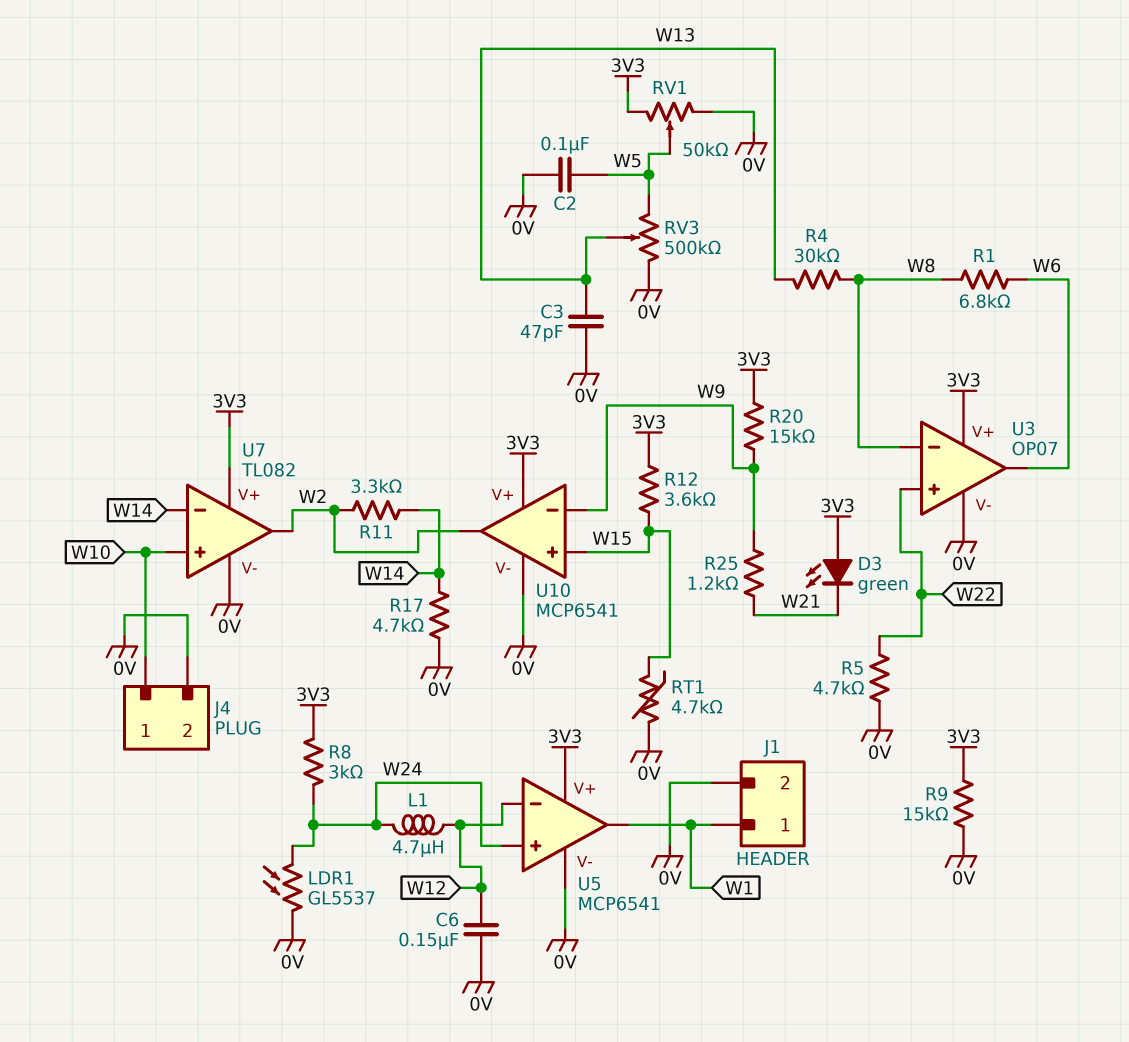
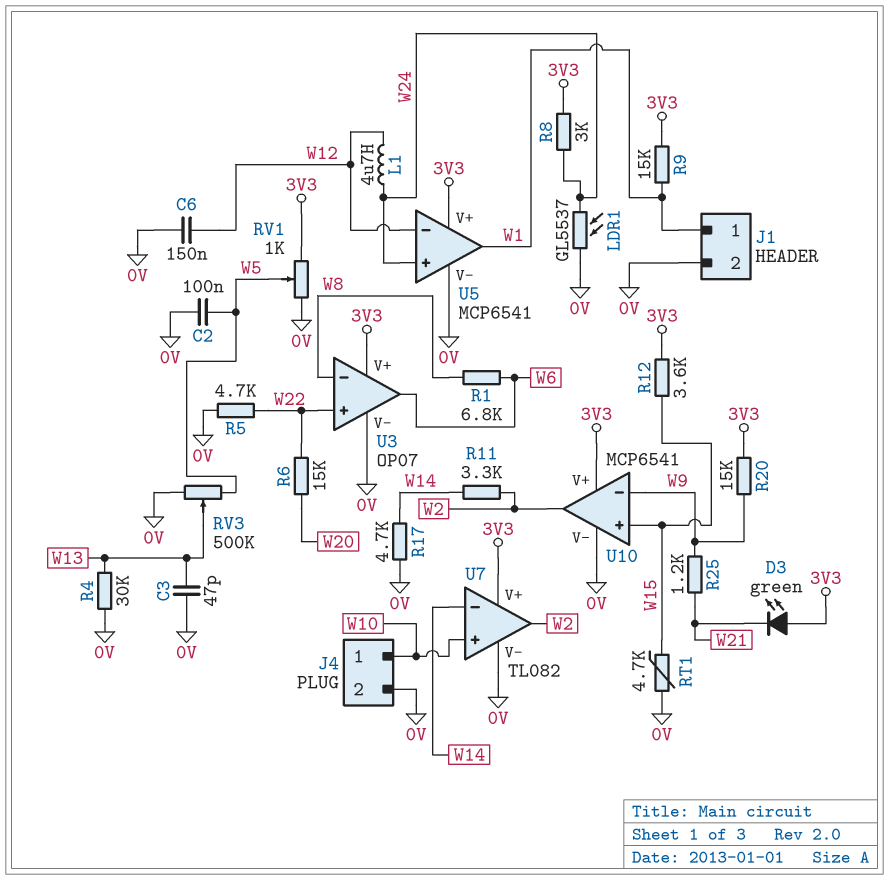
R4: 30k (W8, W13) -> 30k (0V, W13)
R6: none -> 15k (W20, W22)
R9: 15k (0V, 3V3) -> 15k (3V3, W1)
RV1: 50k (0V, 3V3, wiper W5) -> 1k (0V, 3V3, wiper W5)

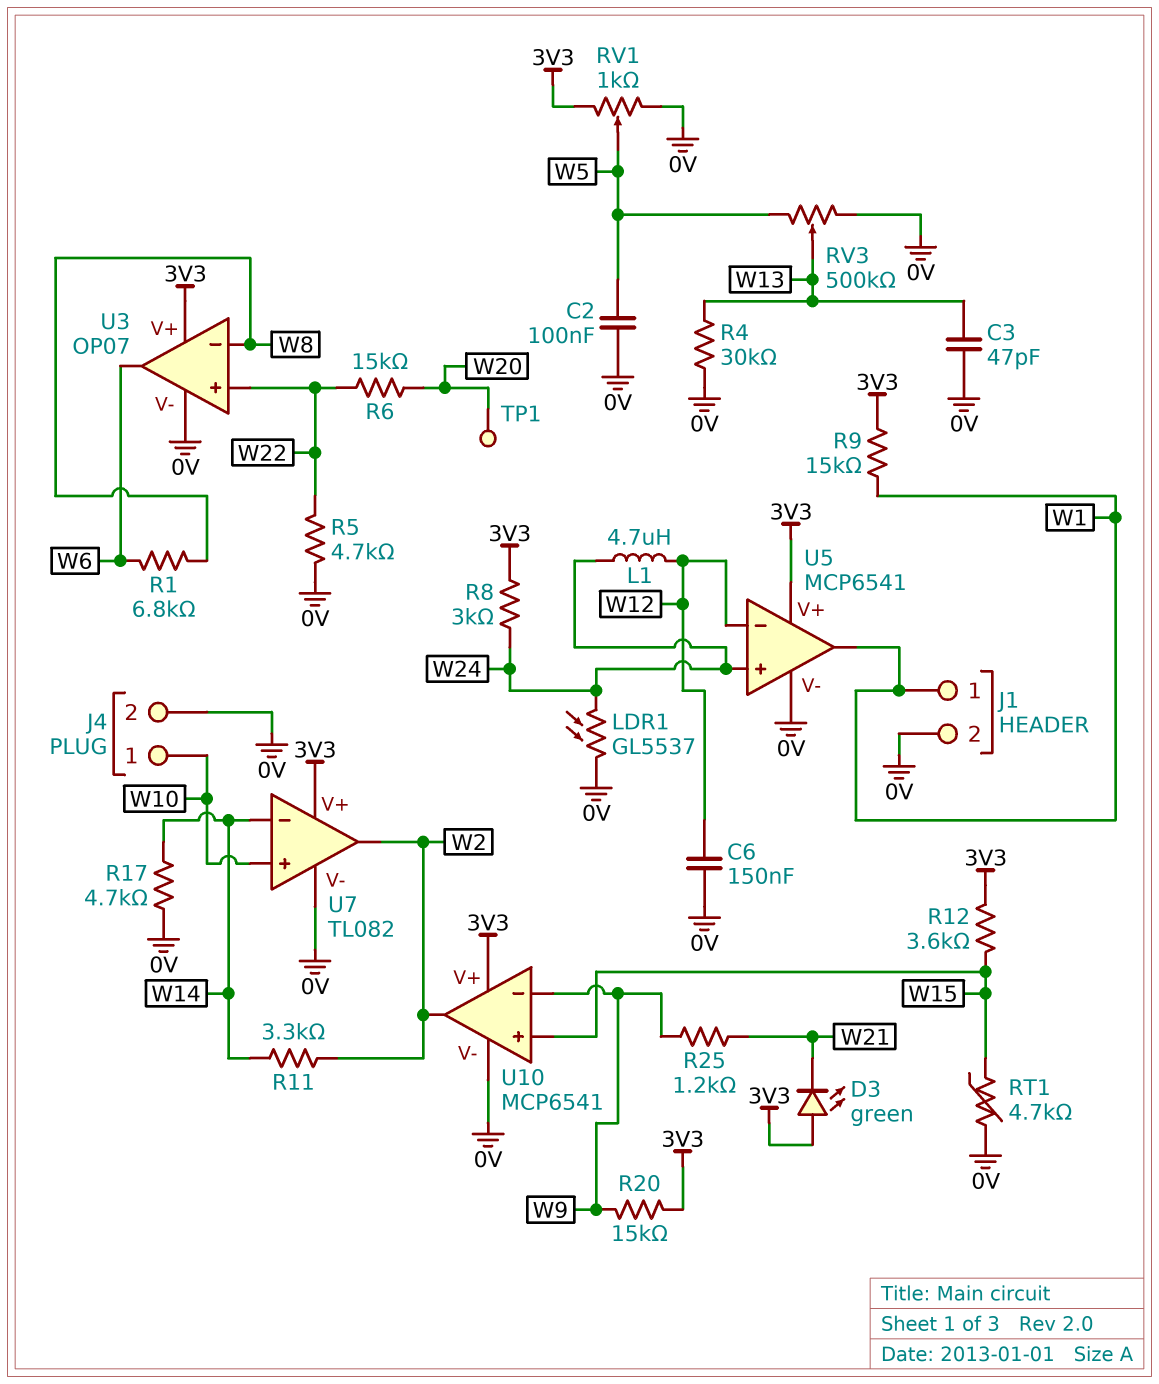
TP1: none -> test point (W20)

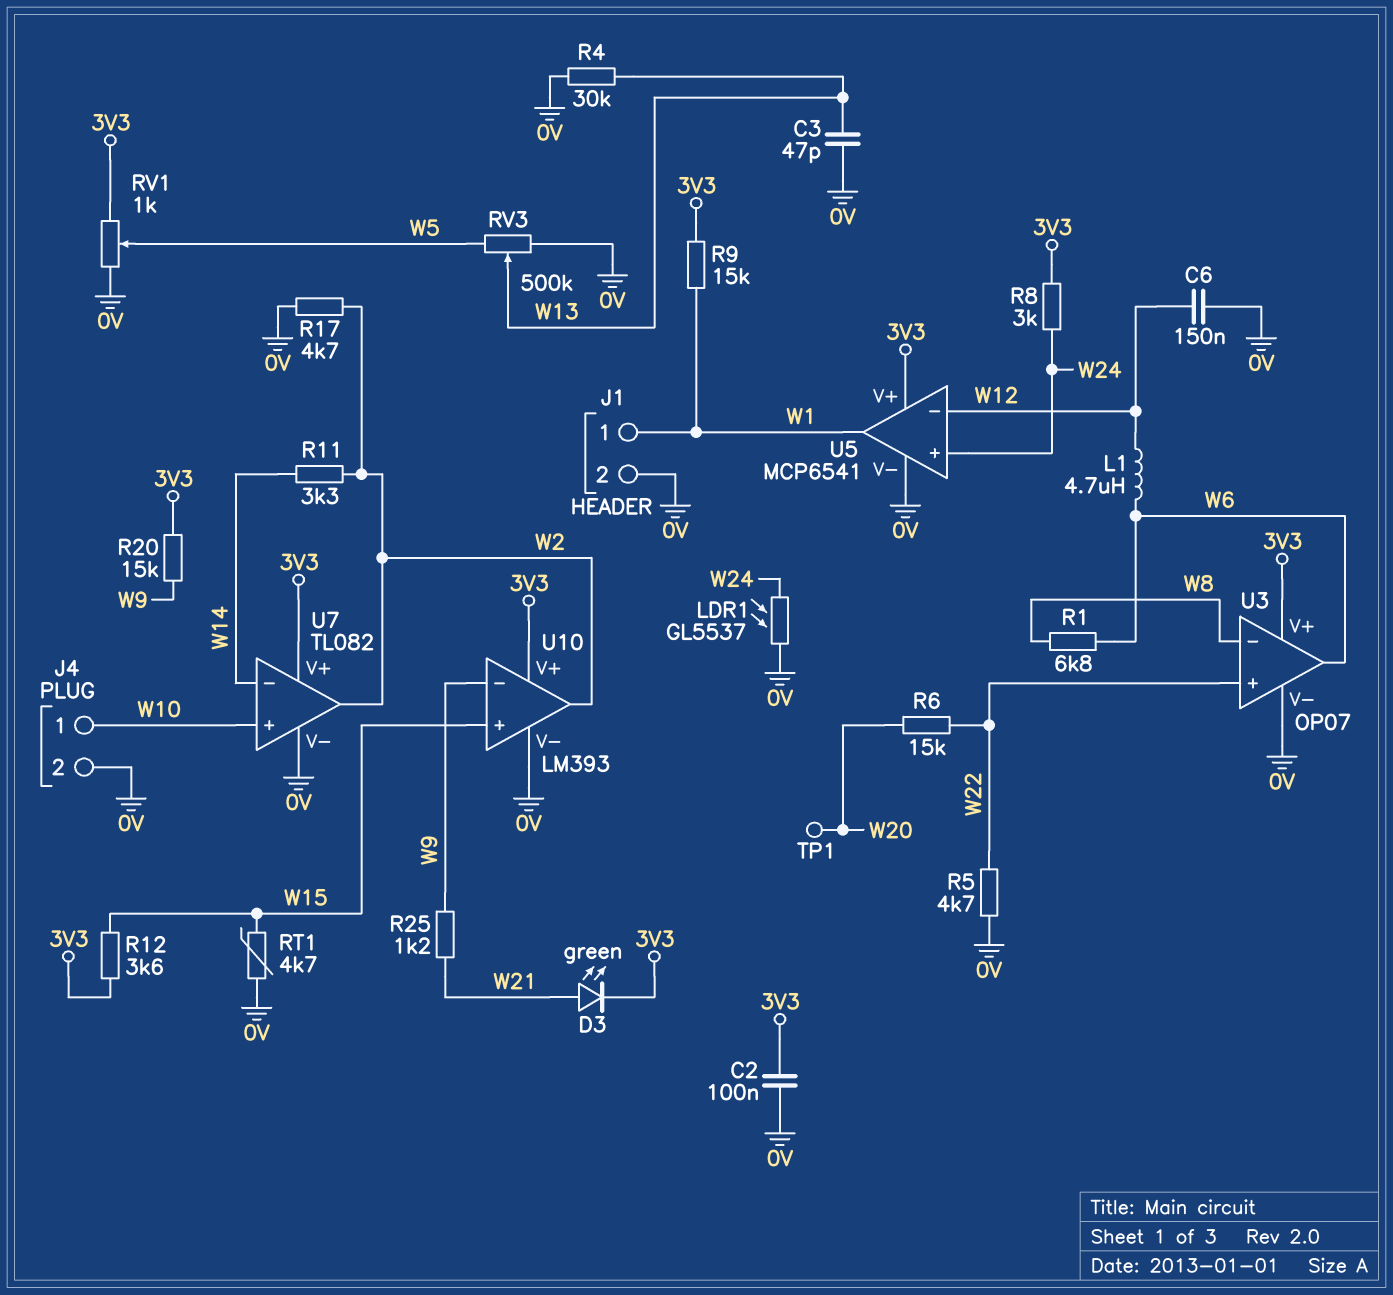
C2: 100nF (0V, W5) -> 100nF (0V, 3V3)
D3: LED green (A 3V3, K W21) -> LED green (A W21, K 3V3)
L1: 4.7uH (W12, W24) -> 4.7uH (W6, W12)
R17: 4.7k (0V, W14) -> 4.7k (0V, W2)
U10: MCP6541 -> LM393

